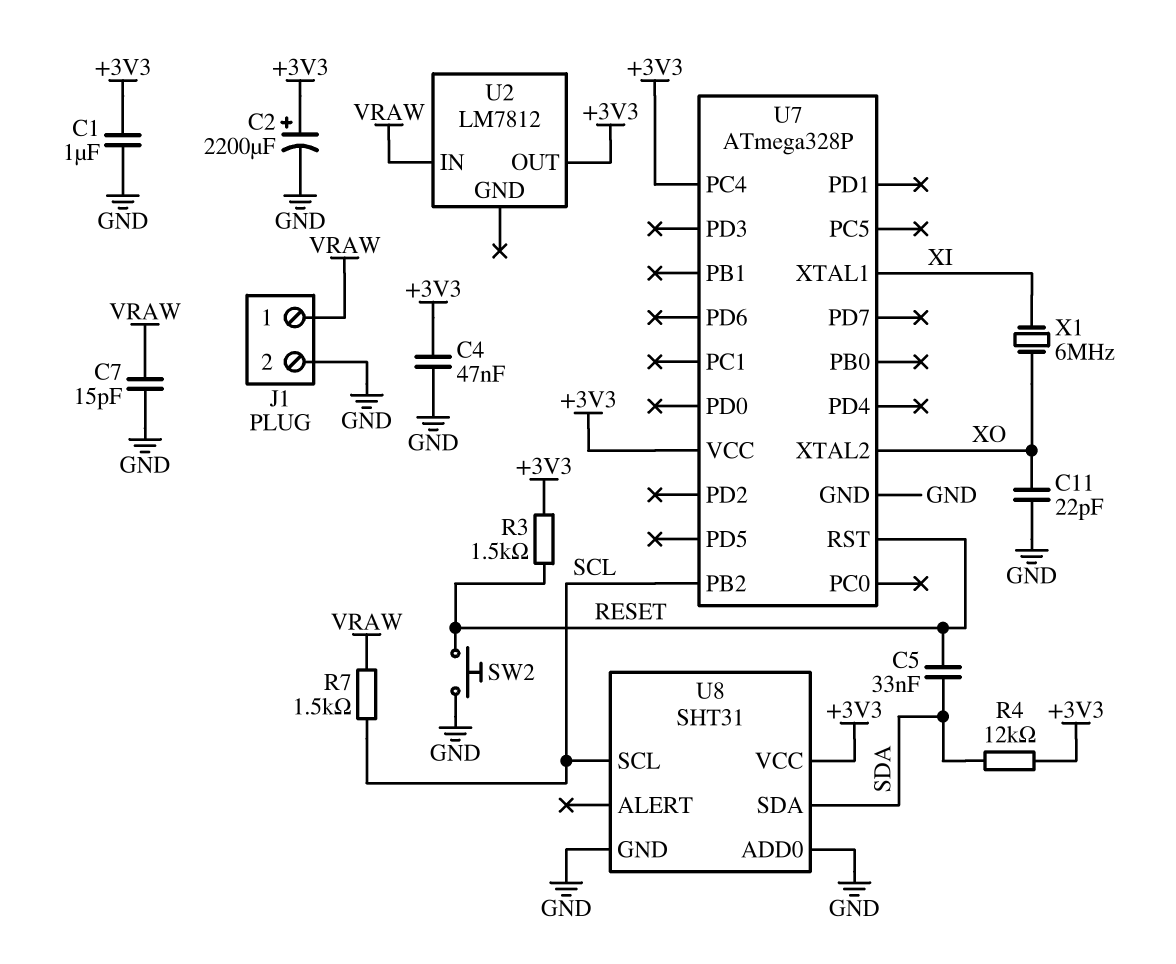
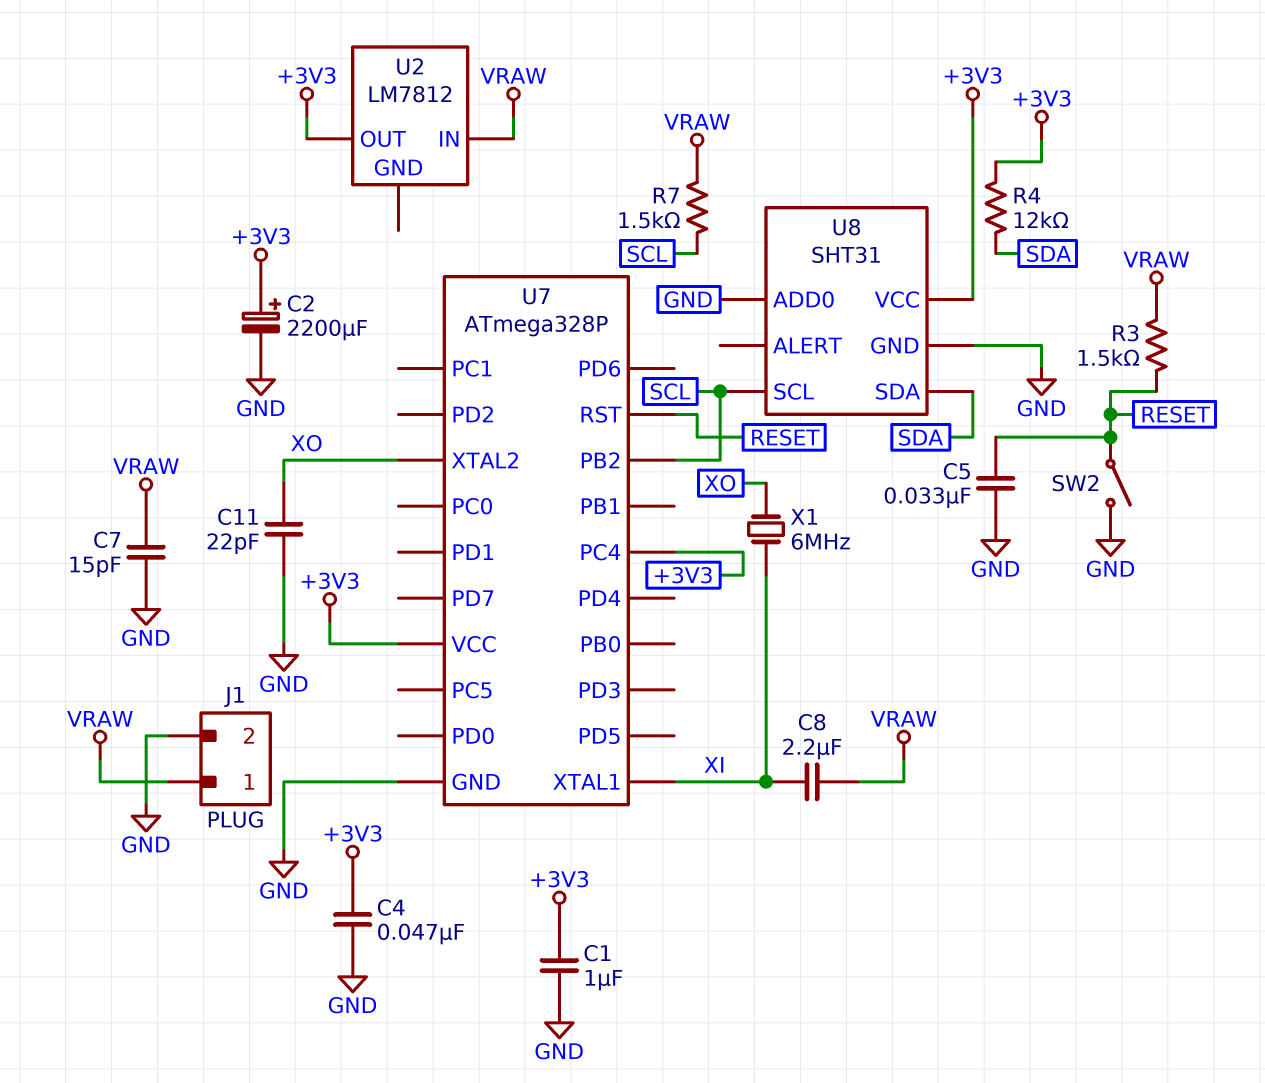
C5: 33nF (RESET, SDA) -> 33nF (GND, RESET)
C8: none -> 2.2uF (VRAW, XI)
R3: 1.5k (+3V3, RESET) -> 1.5k (RESET, VRAW)
SW2: button (GND, RESET) -> switch (GND, RESET)

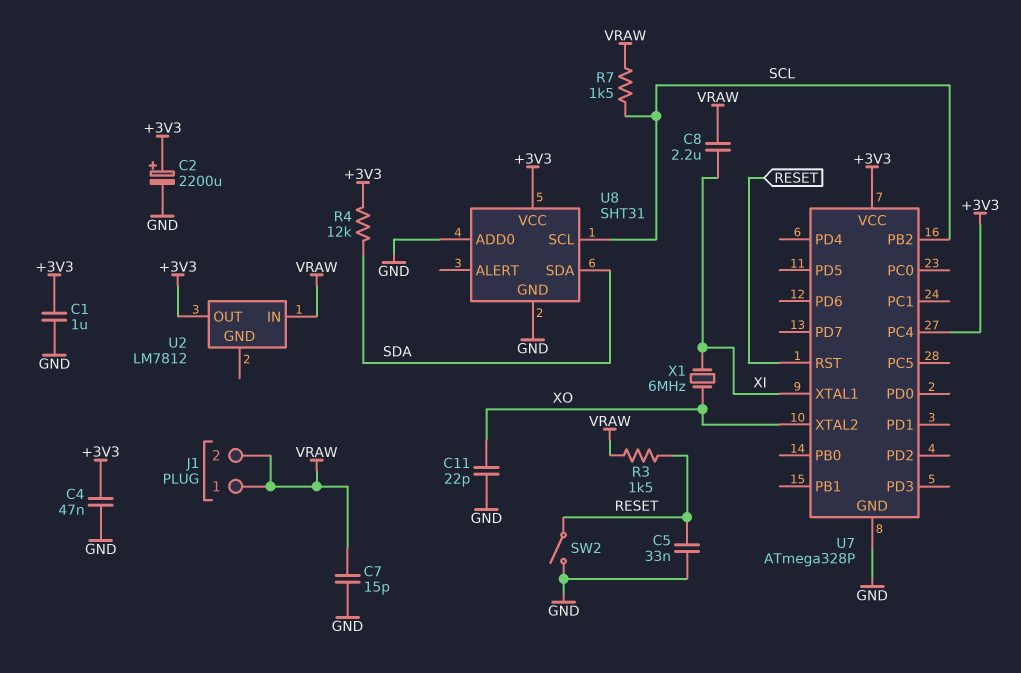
J1 pin 2: GND -> VRAW

